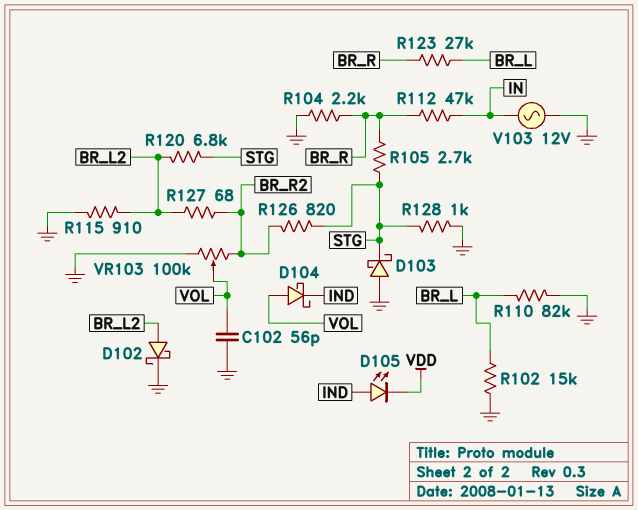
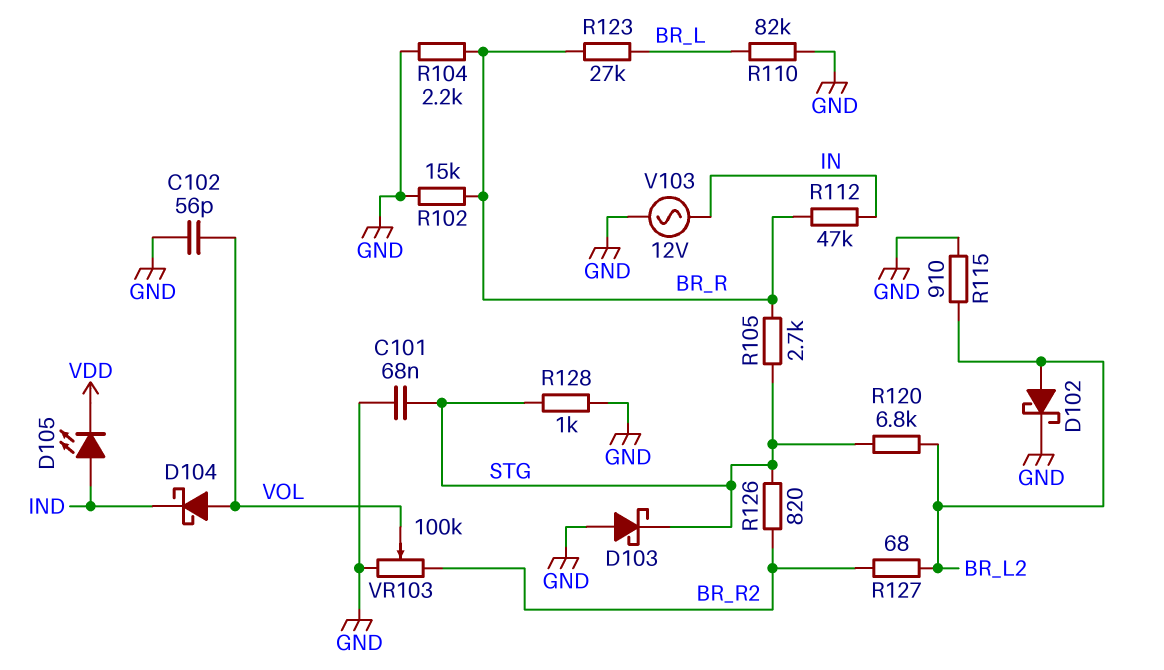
C101: none -> 68nF (GND, STG)
R102: 15k (BR_L, GND) -> 15k (BR_R, GND)

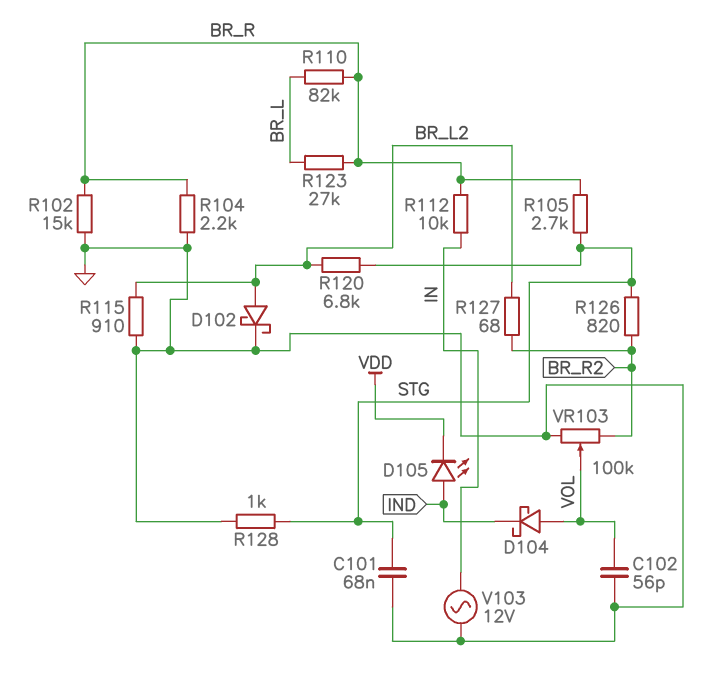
D103: schottky (A GND, K STG) -> none
R110: 82k (BR_L, GND) -> 82k (BR_L, BR_R)
R112: 47k (BR_R, IN) -> 10k (BR_R, IN)

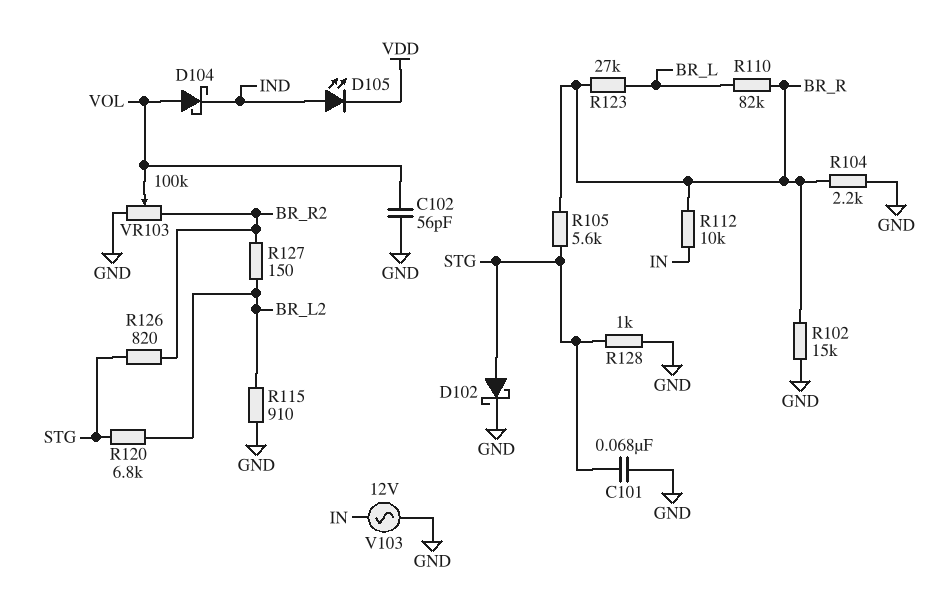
D102: schottky (A BR_L2, K GND) -> schottky (A STG, K GND)
R105: 2.7k (BR_R, STG) -> 5.6k (BR_R, STG)
R127: 68 (BR_L2, BR_R2) -> 150 (BR_L2, BR_R2)

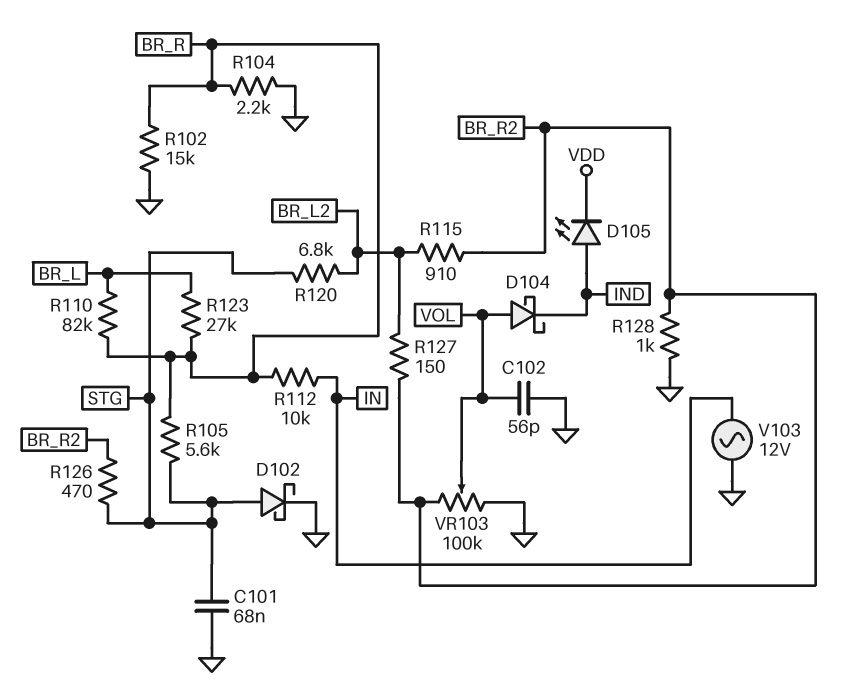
R115: 910 (BR_L2, GND) -> 910 (BR_L2, BR_R2)
R126: 820 (BR_R2, STG) -> 470 (BR_R2, STG)
R128: 1k (GND, STG) -> 1k (BR_R2, GND)

